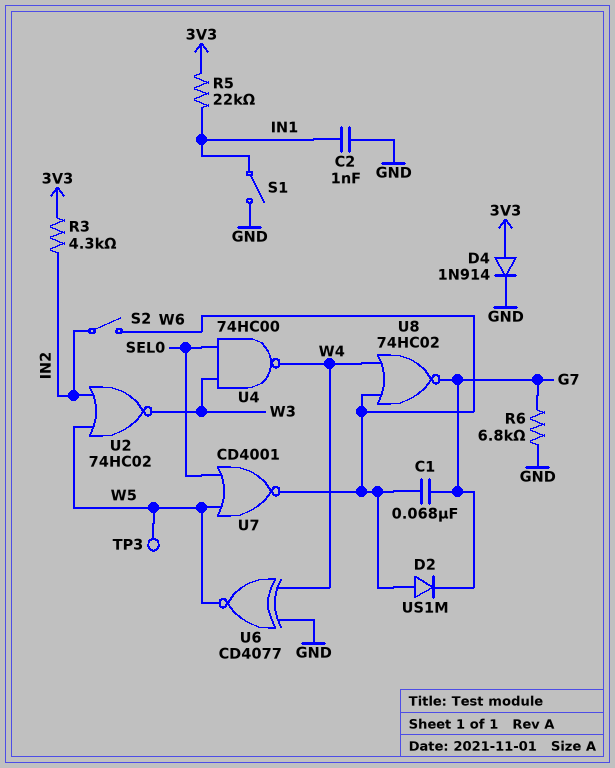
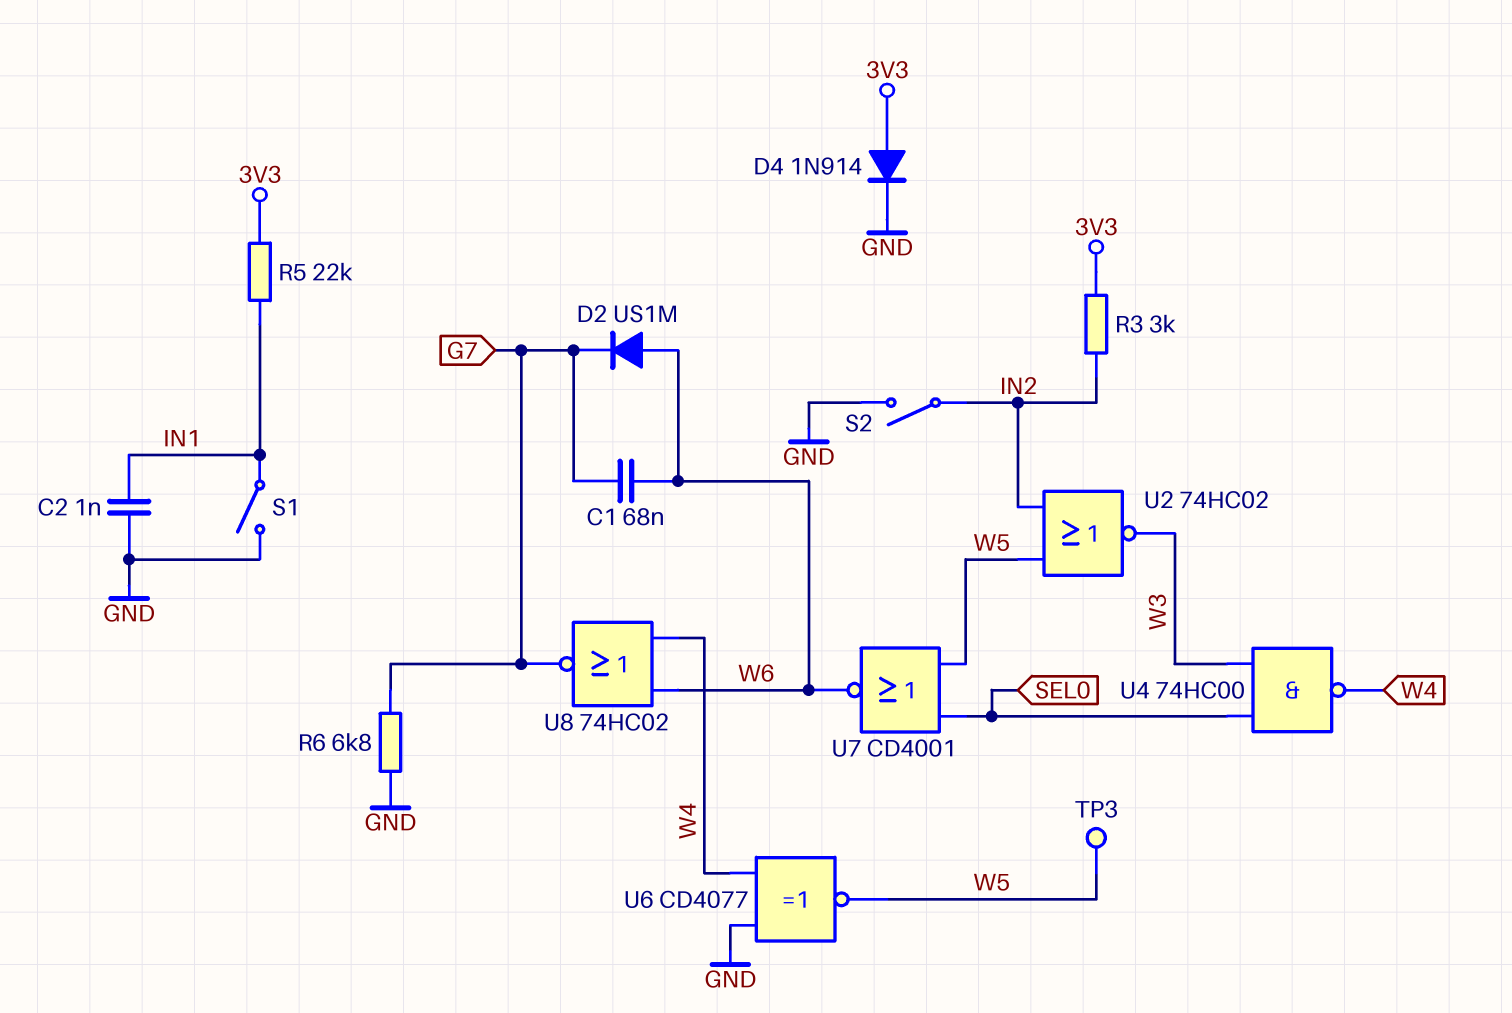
R3: 4.3k (3V3, IN2) -> 3k (3V3, IN2)
S2: switch (IN2, W6) -> switch (GND, IN2)

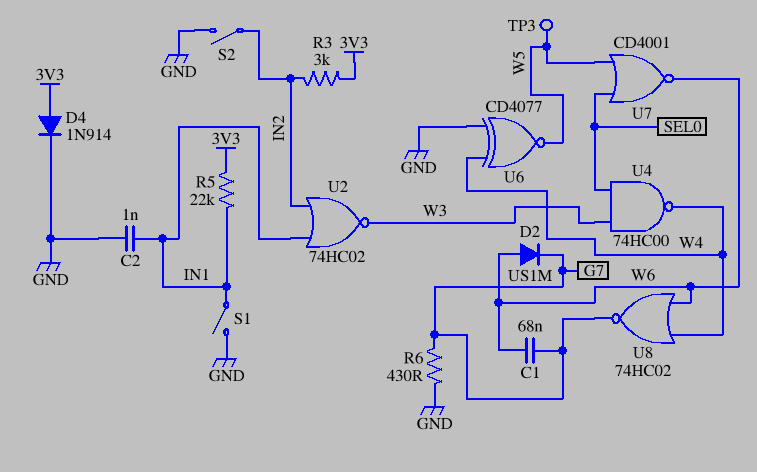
R6: 6.8k (G7, GND) -> 430 (G7, GND)
U2: NOR 74HC02 (in IN2, in W5, out W3) -> NOR 74HC02 (in IN1, in IN2, out W3)

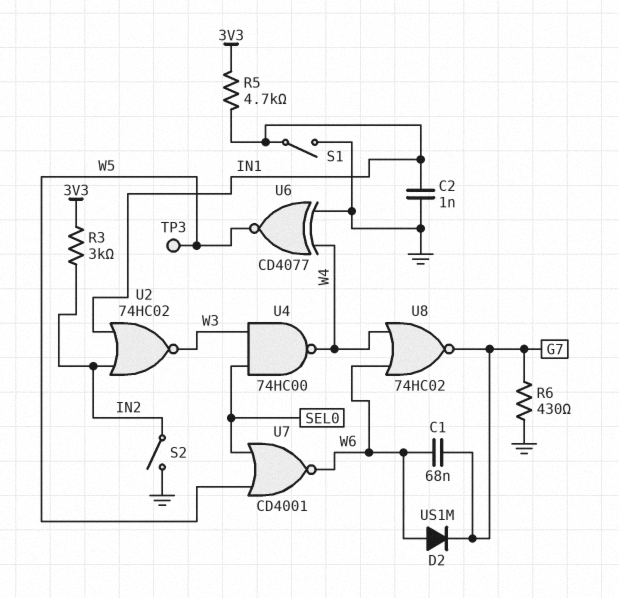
D4: diode 1N914 (A 3V3, K GND) -> none
R5: 22k (3V3, IN1) -> 4.7k (3V3, IN1)

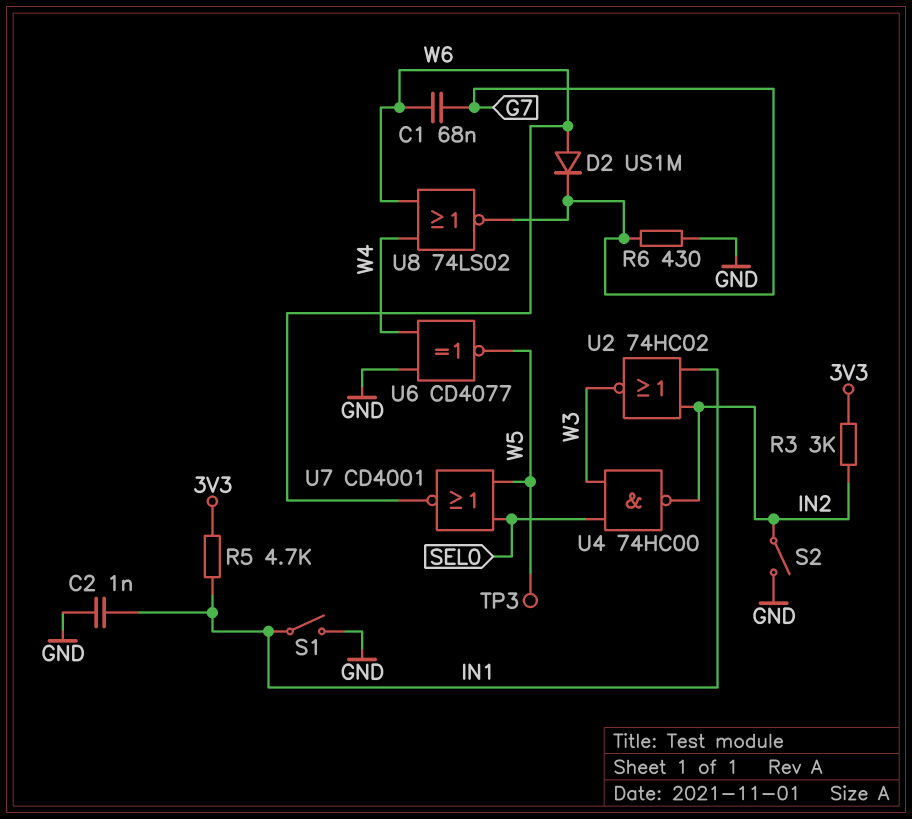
U4: NAND 74HC00 (in SEL0, in W3, out W4) -> NAND 74HC00 (in SEL0, in W3, out IN2)
U8: NOR 74HC02 (in W4, in W6, out G7) -> NOR 74LS02 (in W4, in W6, out G7)

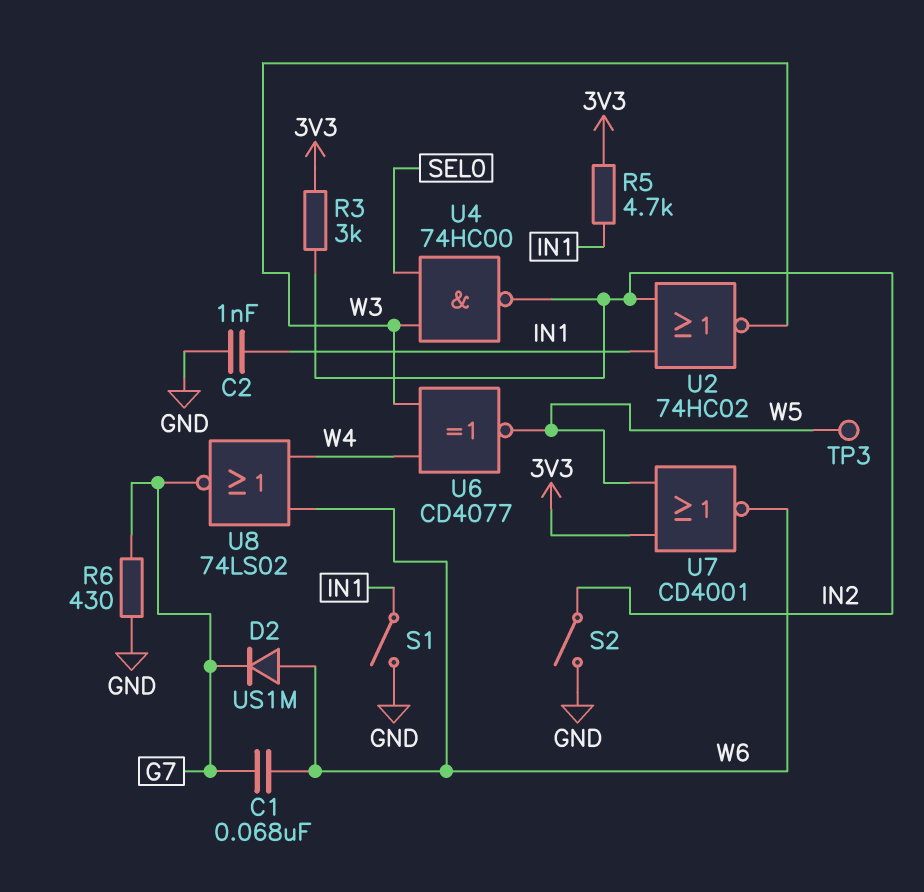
U6: XNOR CD4077 (in GND, in W4, out W5) -> XNOR CD4077 (in W3, in W4, out W5)
U7: NOR CD4001 (in SEL0, in W5, out W6) -> NOR CD4001 (in 3V3, in W5, out W6)

